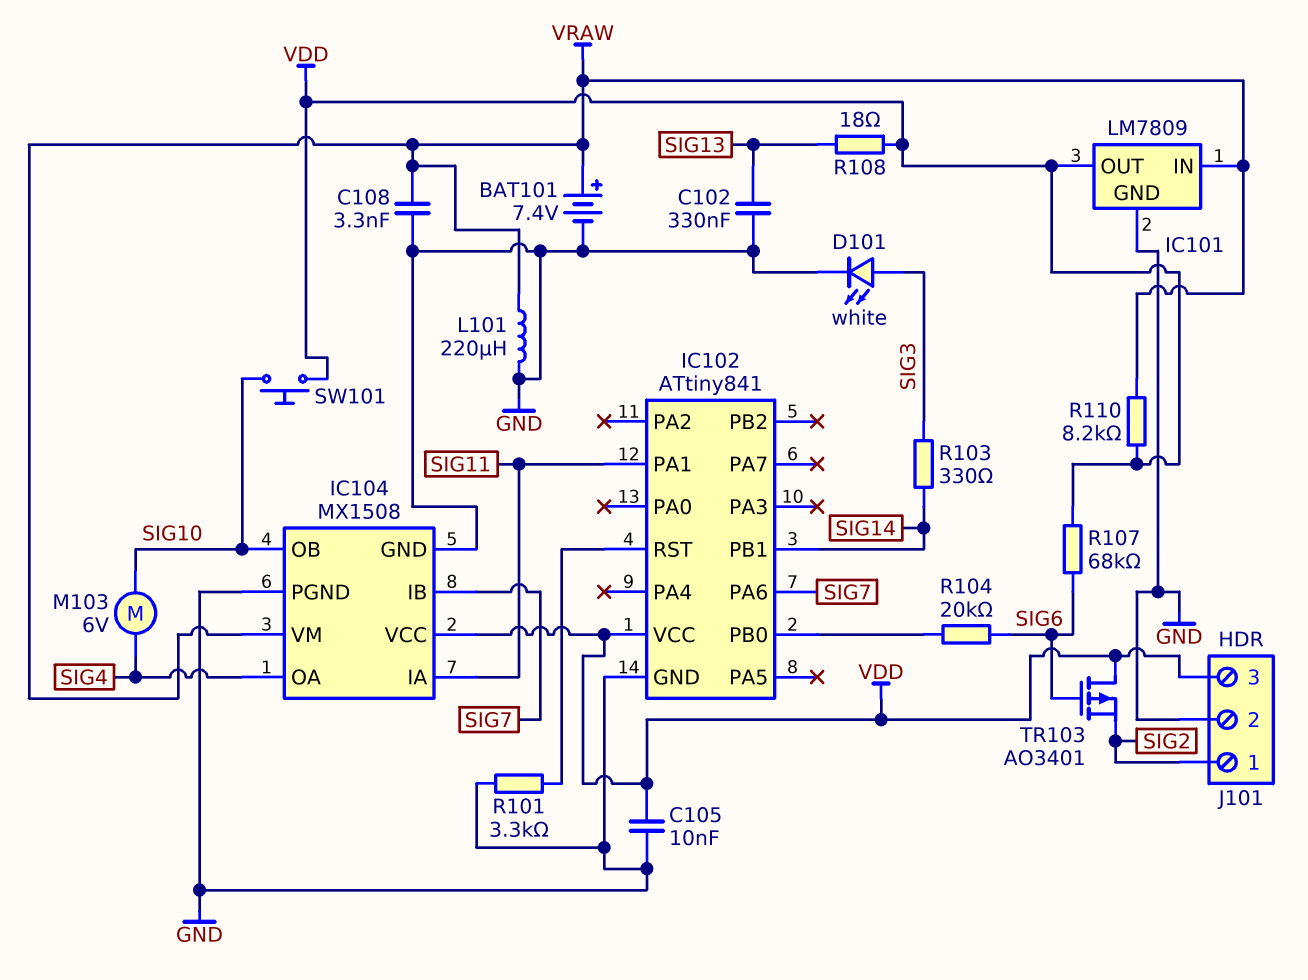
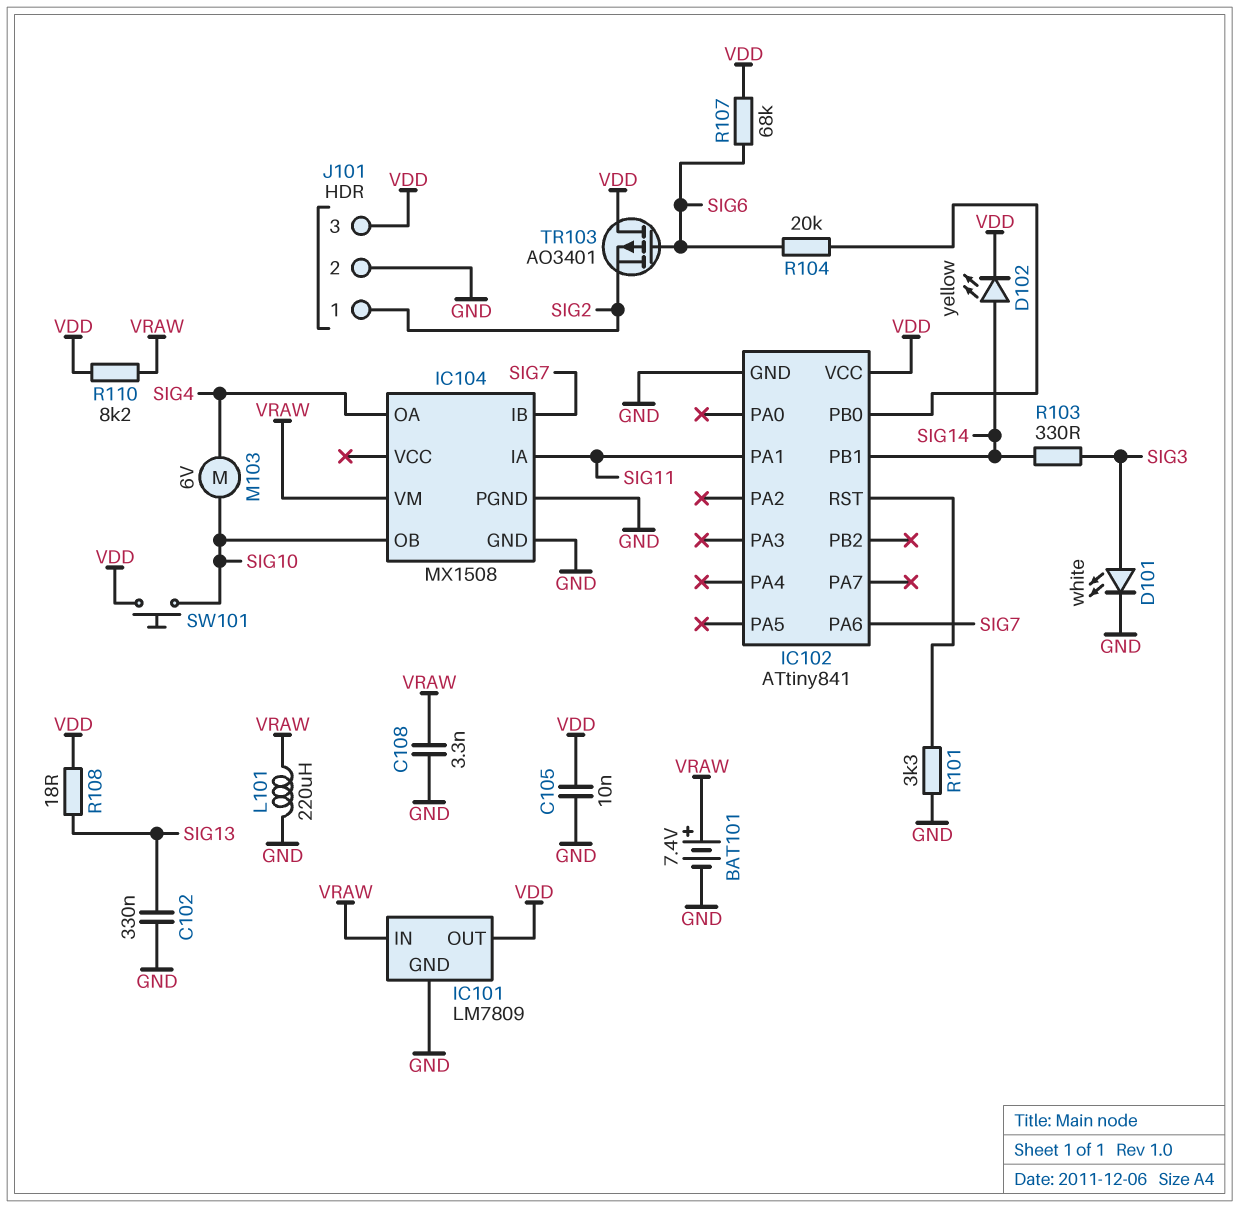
D102: none -> LED yellow (A SIG14, K VDD)
IC104 pin VCC: VDD -> none

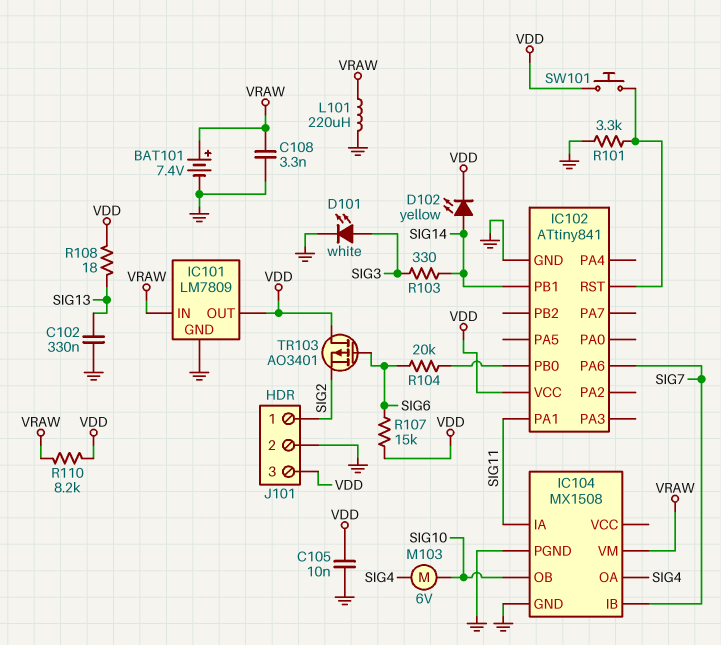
R107: 68k (SIG6, VDD) -> 15k (SIG6, VDD)
SW101: button (SIG10, VDD) -> button (IC102/RST, VDD)

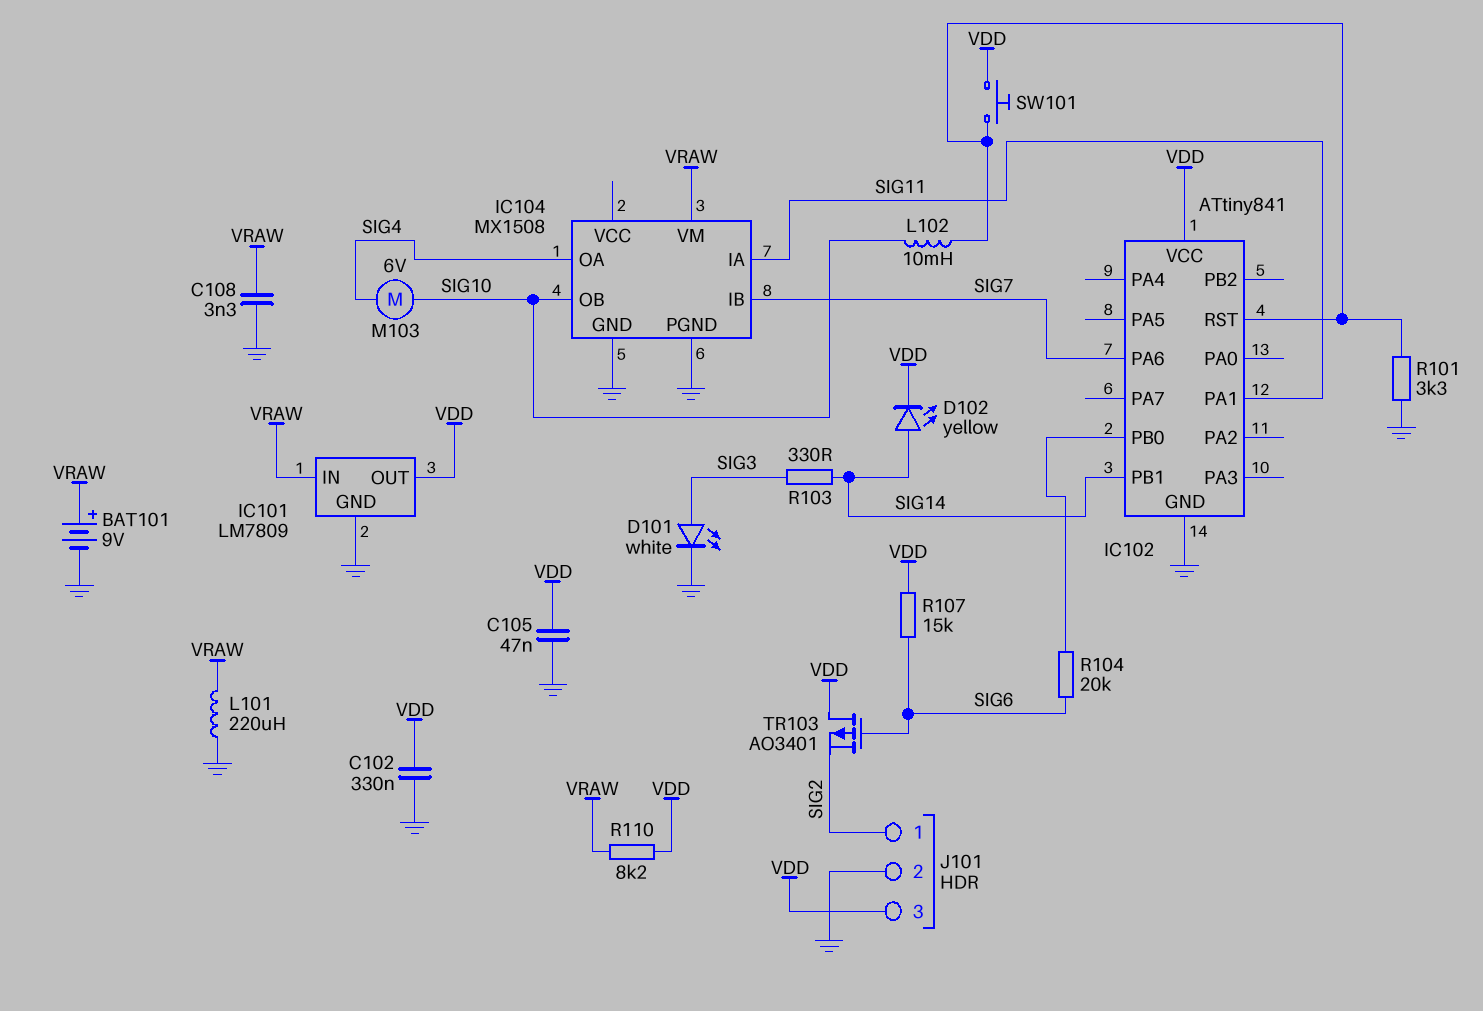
BAT101: 7.4V (plus VRAW, minus GND) -> 9V (plus VRAW, minus GND)
C102: 330nF (GND, SIG13) -> 330nF (GND, VDD)
C105: 10nF (GND, VDD) -> 47nF (GND, VDD)
L102: none -> 10mH (IC102/RST, SIG10)
R108: 18 (SIG13, VDD) -> none

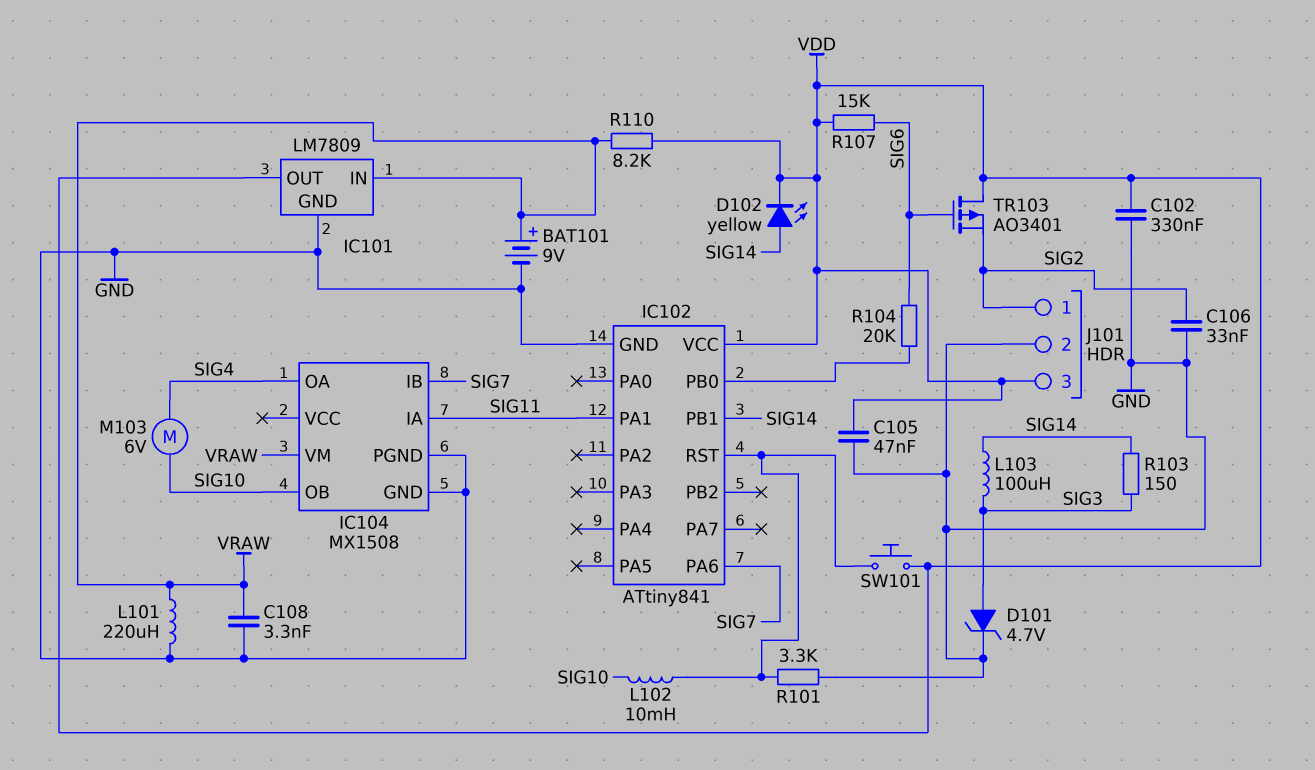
C106: none -> 33nF (GND, SIG2)
D101: LED white (A SIG3, K GND) -> zener 4.7V (A SIG3, K GND)
L103: none -> 100uH (SIG3, SIG14)
R103: 330 (SIG3, SIG14) -> 150 (SIG3, SIG14)

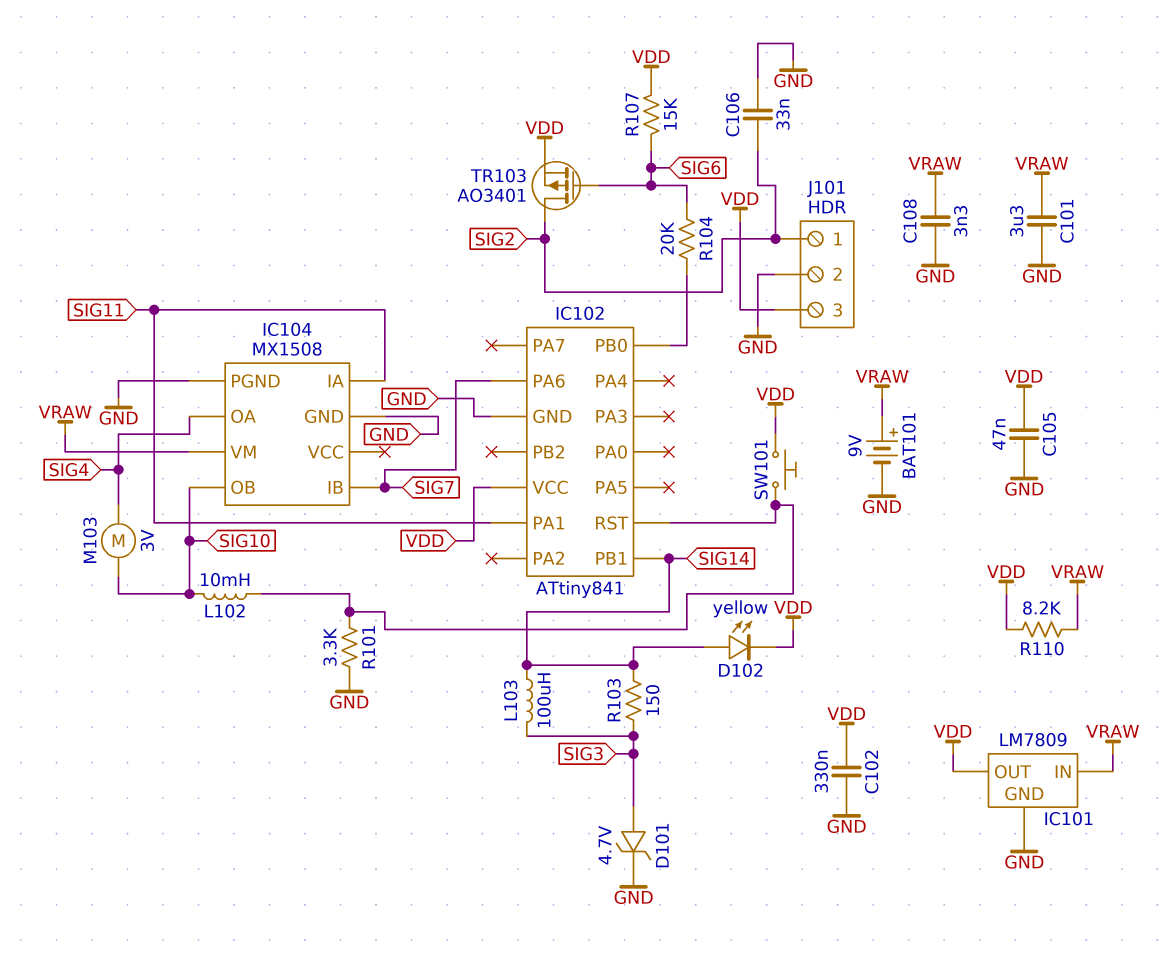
C101: none -> 3.3uF (GND, VRAW)
L101: 220uH (GND, VRAW) -> none
M103: motor 6V (SIG4, SIG10) -> motor 3V (SIG4, SIG10)
TR103: PMOS AO3401 (G SIG6, D VDD, S SIG2) -> PMOS AO3401 (G SIG6, D SIG2, S VDD)

